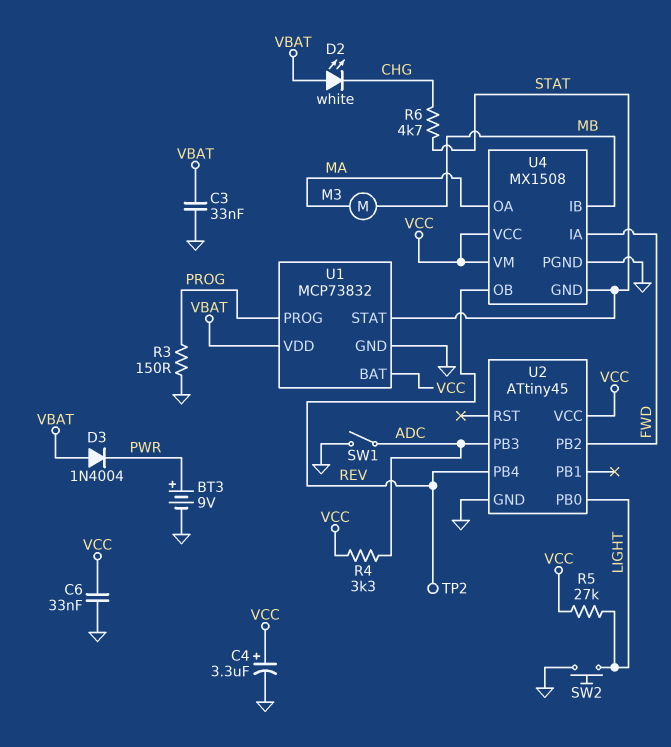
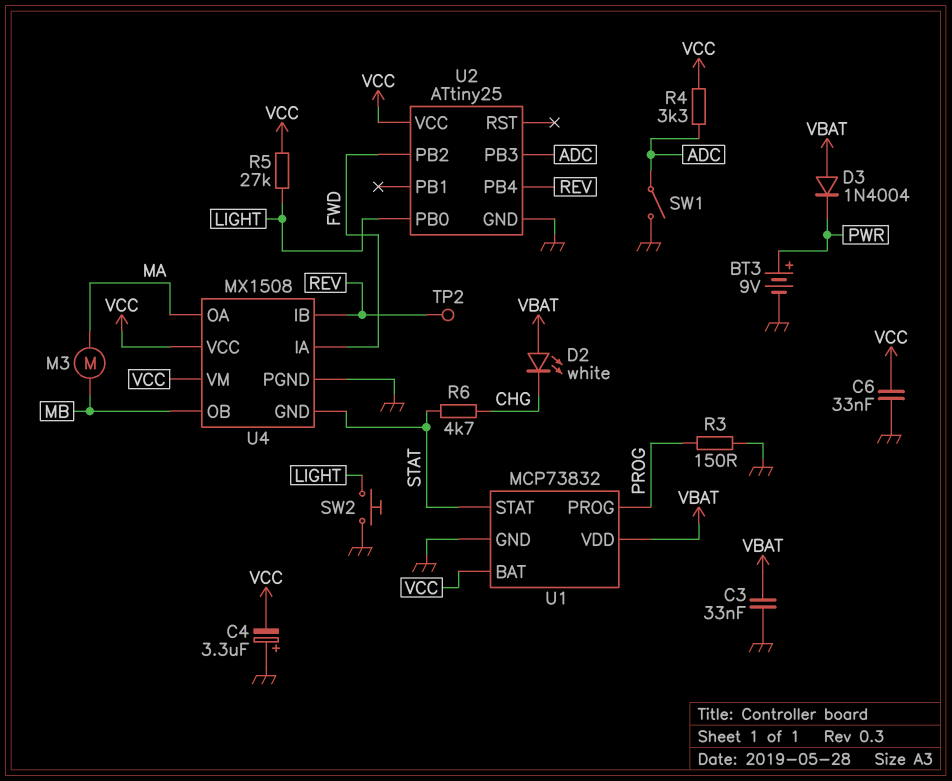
C4: 3.3uF (plus VCC, minus GND) -> 3.3uF (plus GND, minus VCC)
U2: ATtiny45 -> ATtiny25
U4 pin IB: MB -> REV
U4 pin OB: REV -> MB

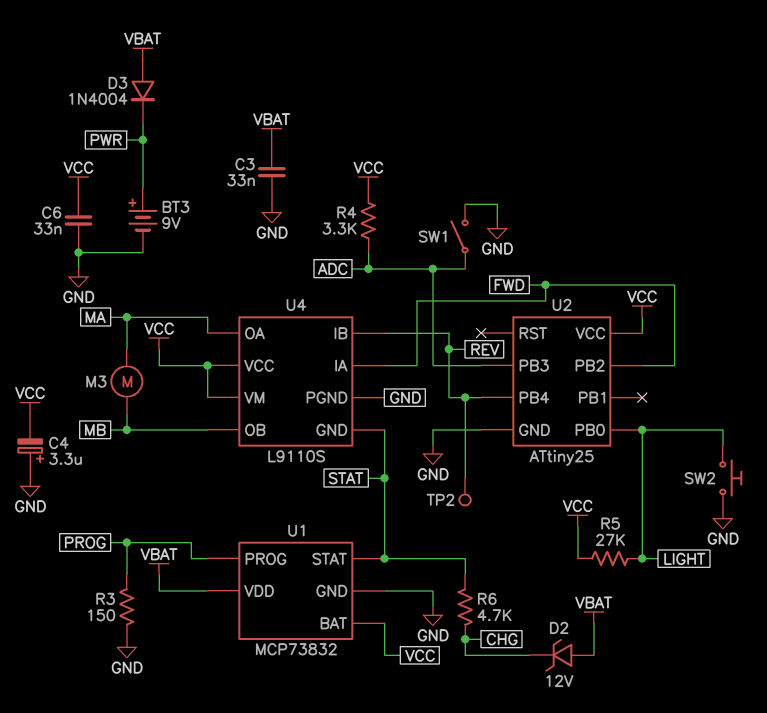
D2: LED white (A VBAT, K CHG) -> zener 12V (A VBAT, K CHG)
U4: MX1508 -> L9110S

